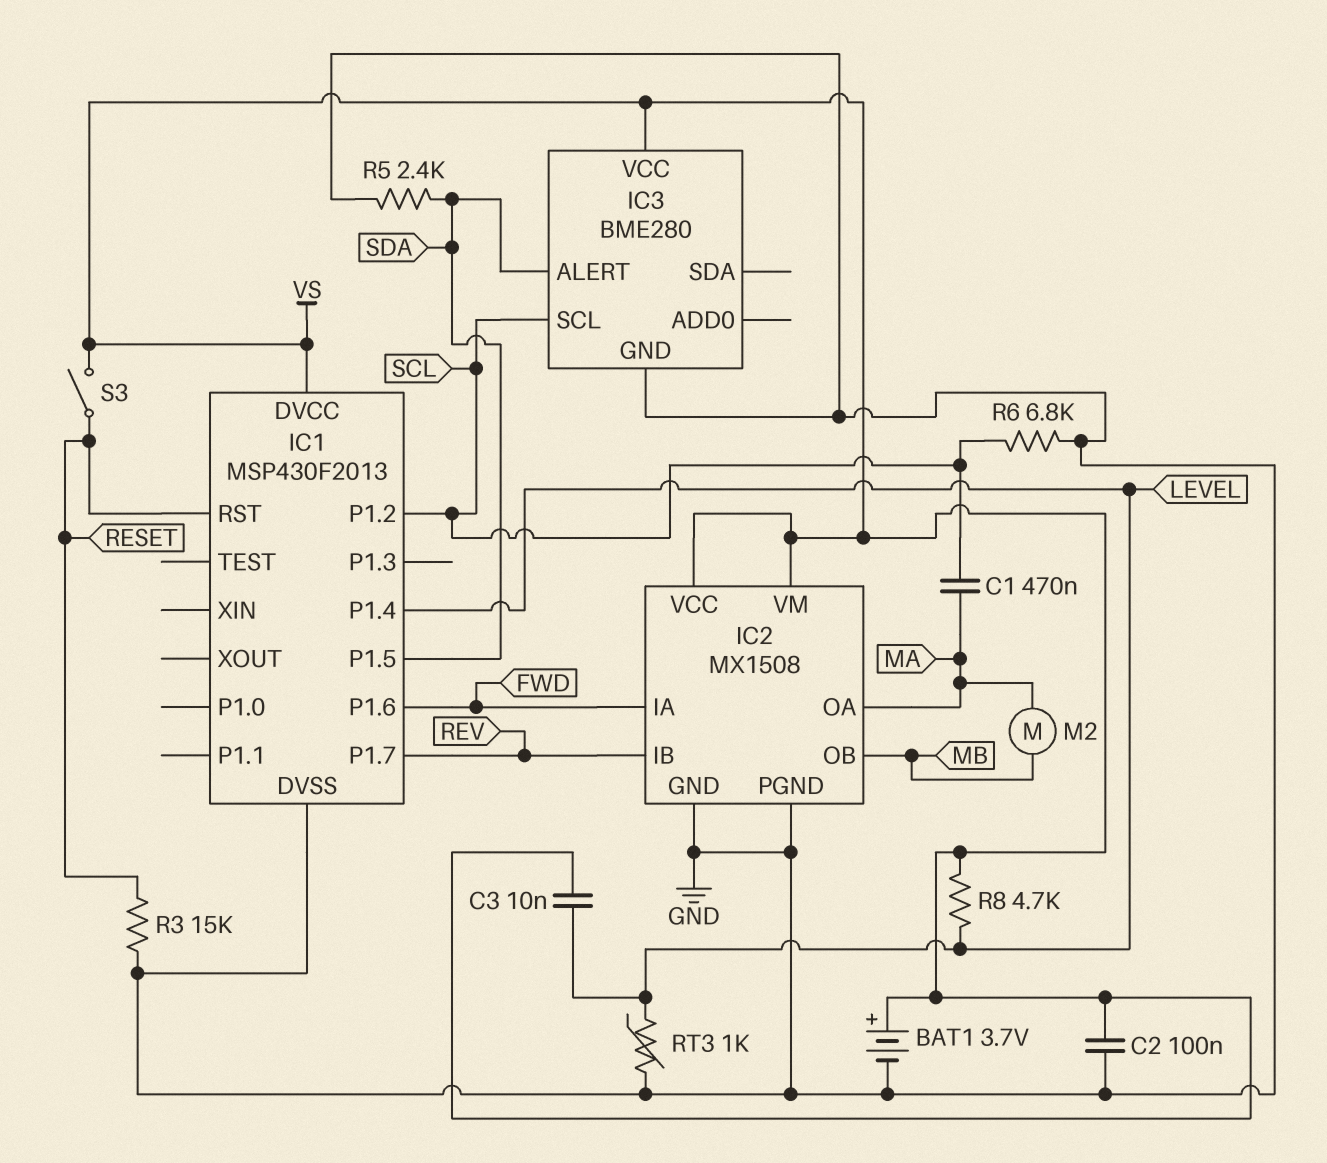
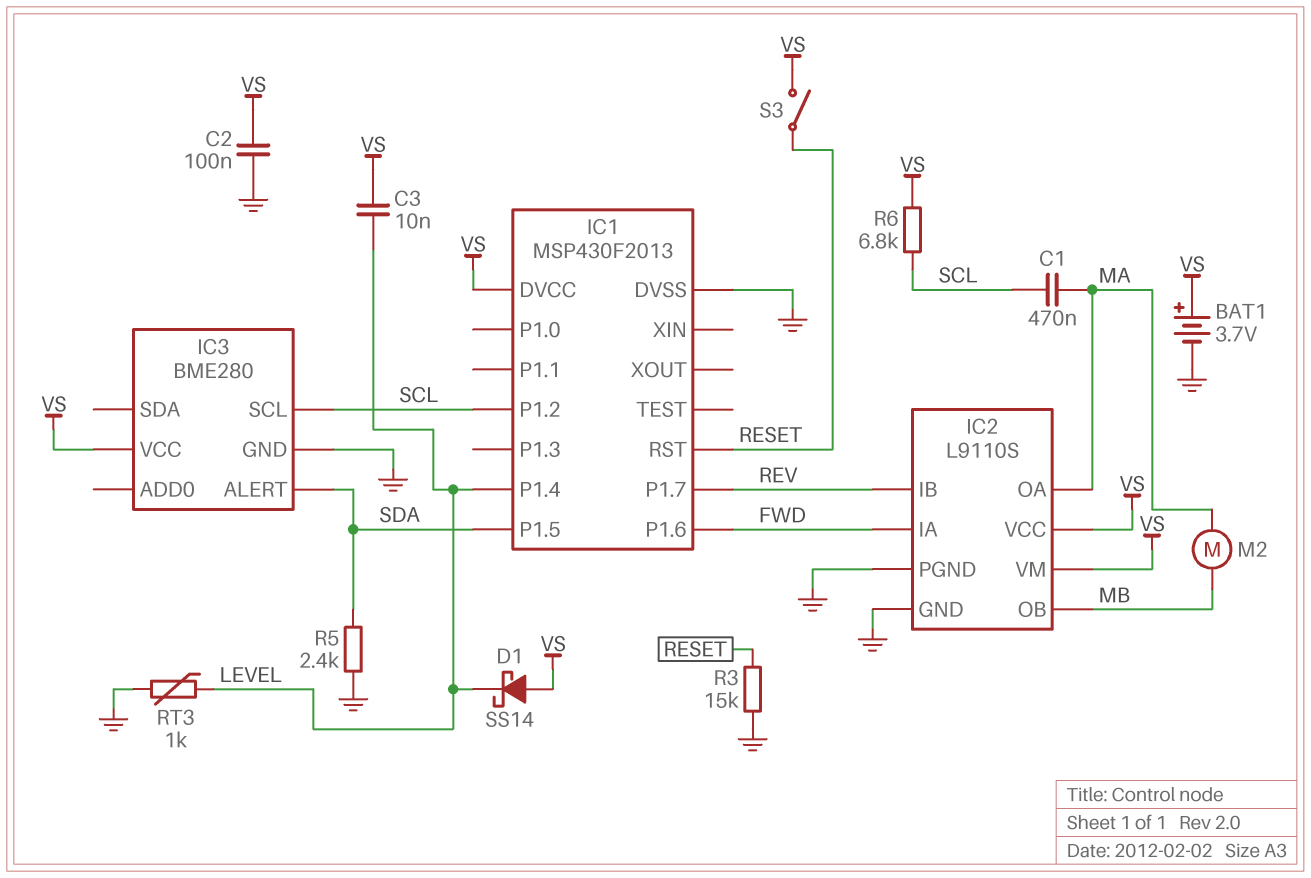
D1: none -> schottky SS14 (A VS, K LEVEL)
IC2: MX1508 -> L9110S
R6: 6.8k (GND, SCL) -> 6.8k (SCL, VS)
R8: 4.7k (LEVEL, VS) -> none

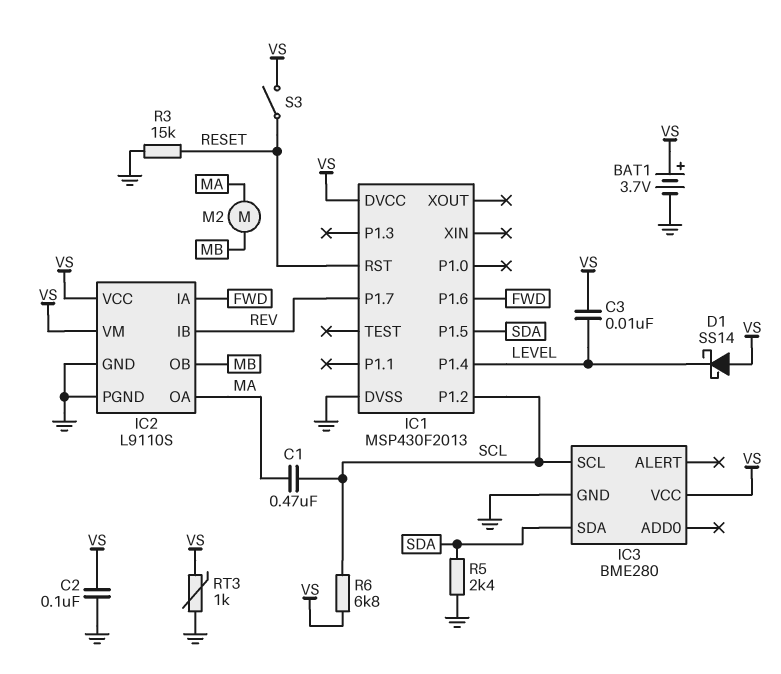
IC3 pin ALERT: SDA -> none
IC3 pin SDA: none -> SDA
RT3: 1k (GND, LEVEL) -> 1k (GND, VS)

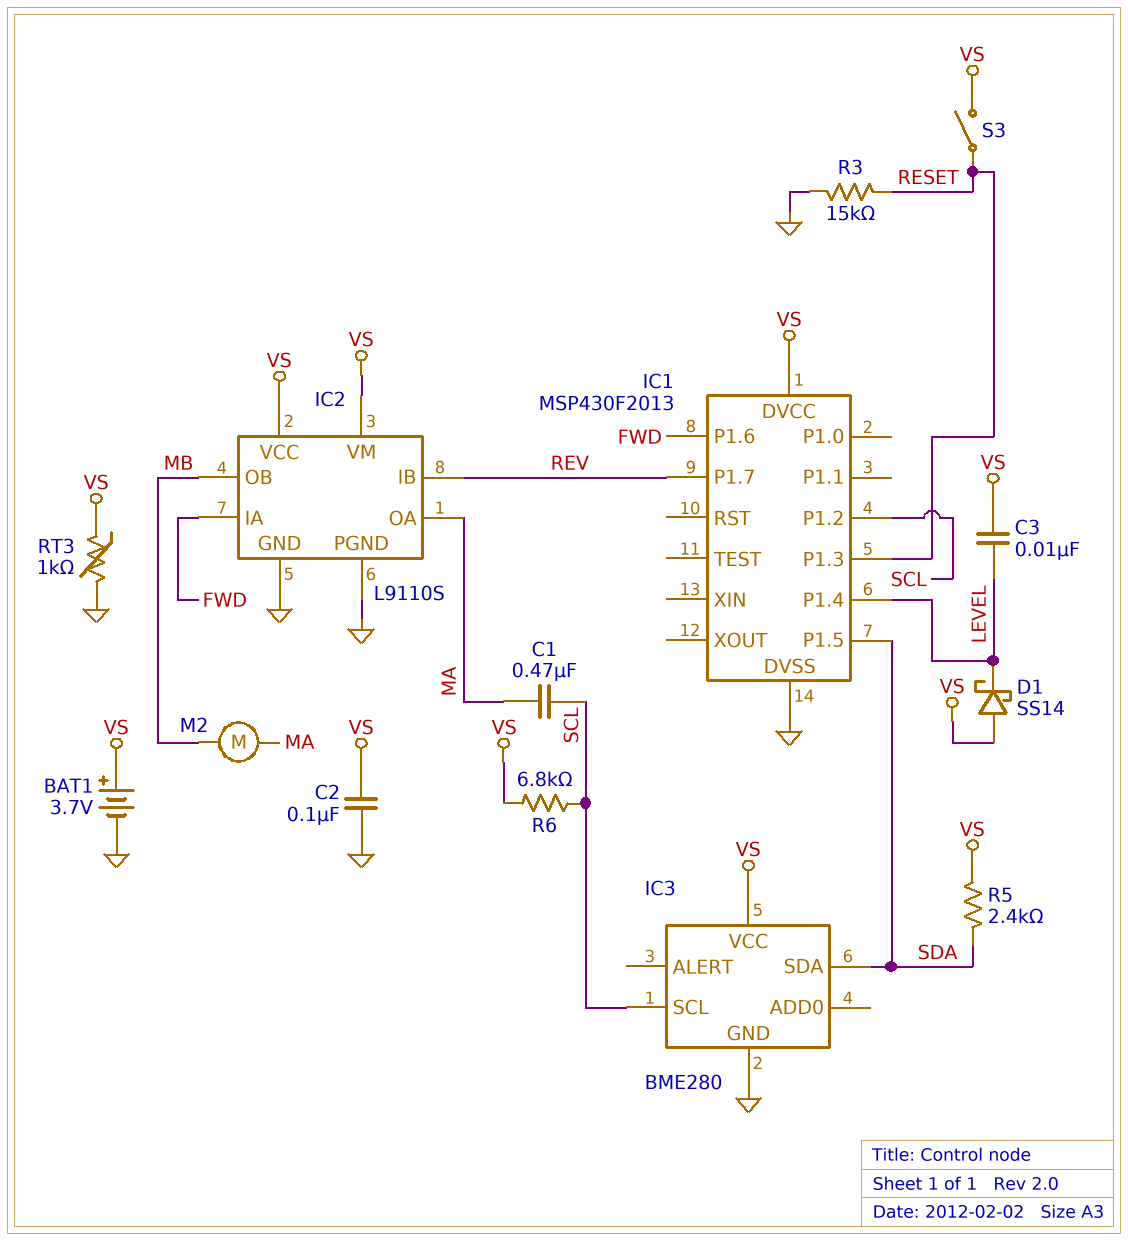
IC1 pin P1.3: none -> RESET
IC1 pin RST: RESET -> none
R5: 2.4k (GND, SDA) -> 2.4k (SDA, VS)

